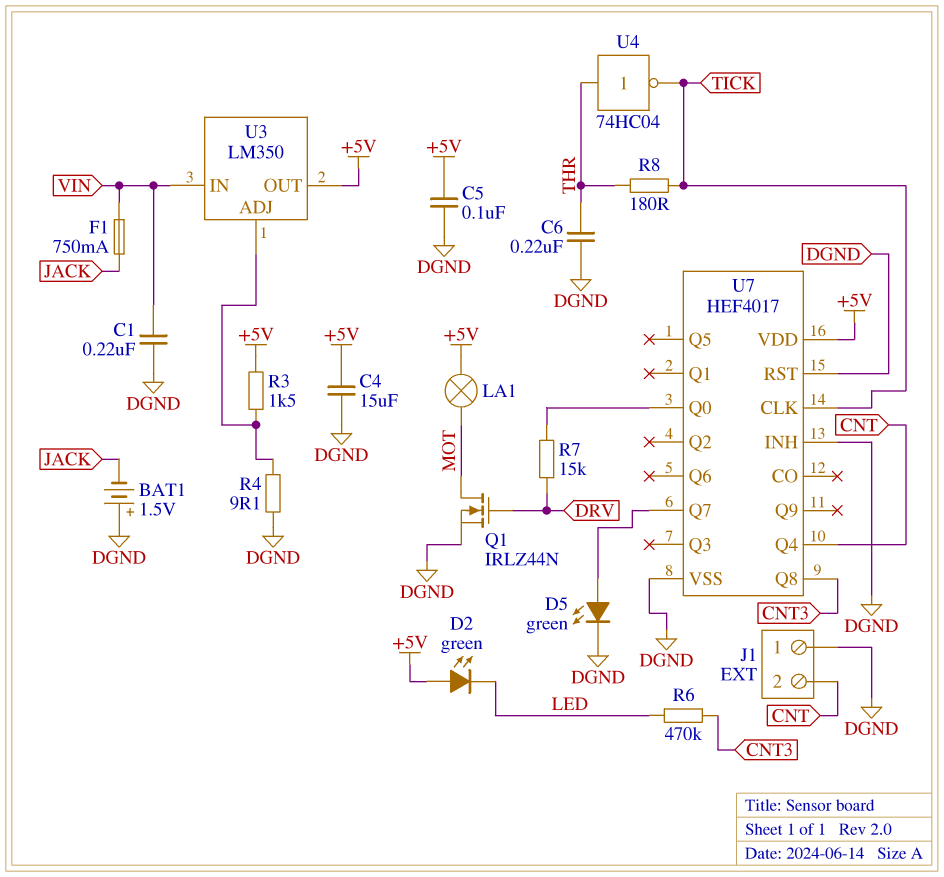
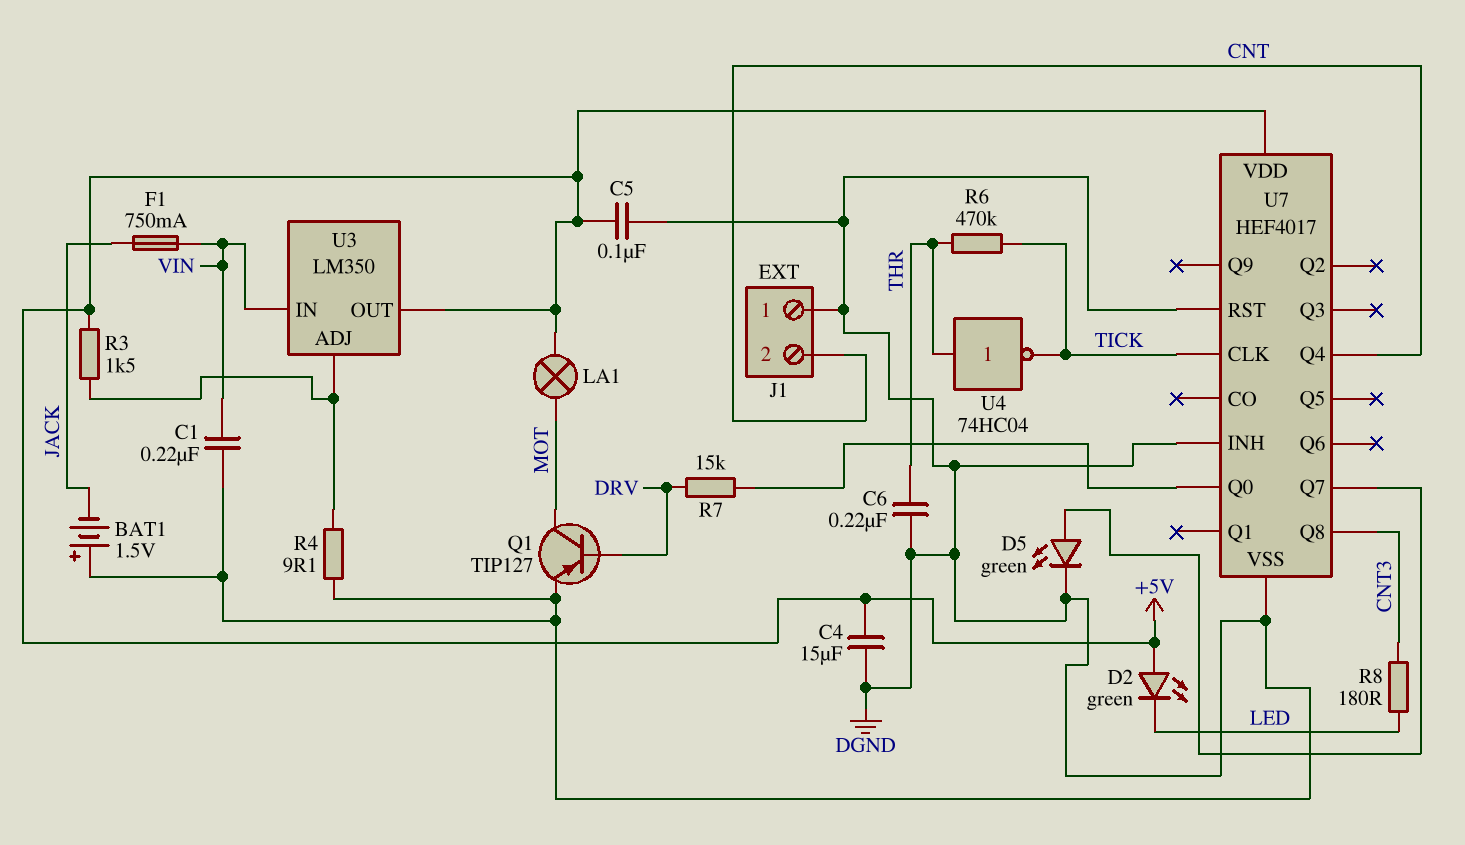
Q1: NMOS IRLZ44N (G DRV, D MOT, S DGND) -> PNP TIP127 (B DRV, C MOT, E DGND)
R6: 470k (CNT3, LED) -> 470k (THR, TICK)
R8: 180 (THR, TICK) -> 180 (CNT3, LED)

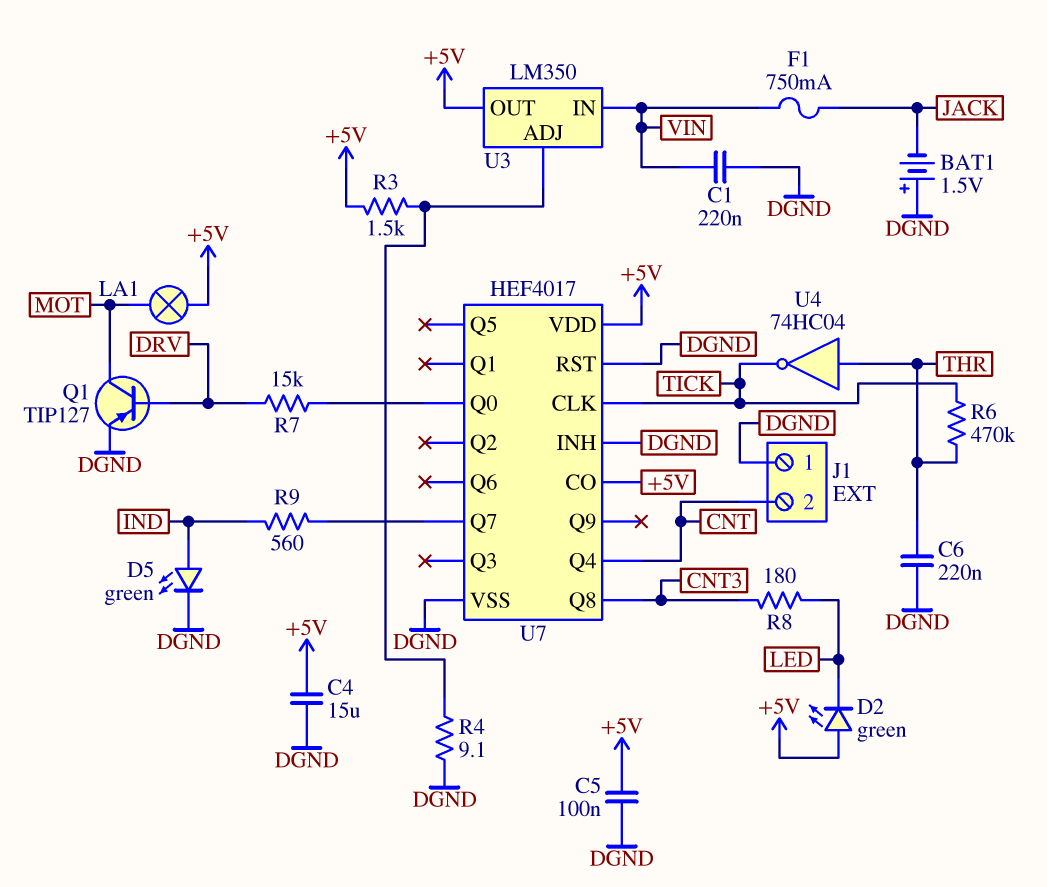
D5: LED green (A U7/Q7, K DGND) -> LED green (A IND, K DGND)
R9: none -> 560 (IND, U7/Q7)
U7 pin CO: none -> +5V

